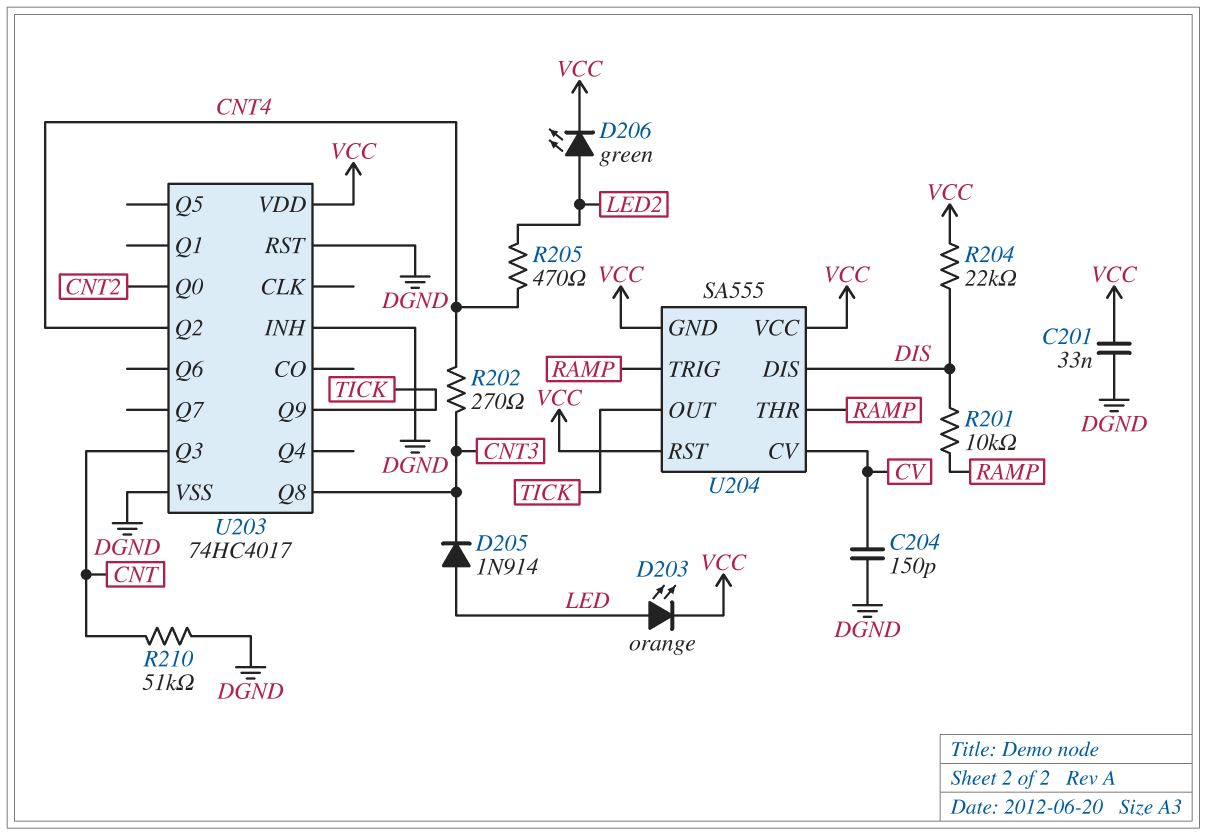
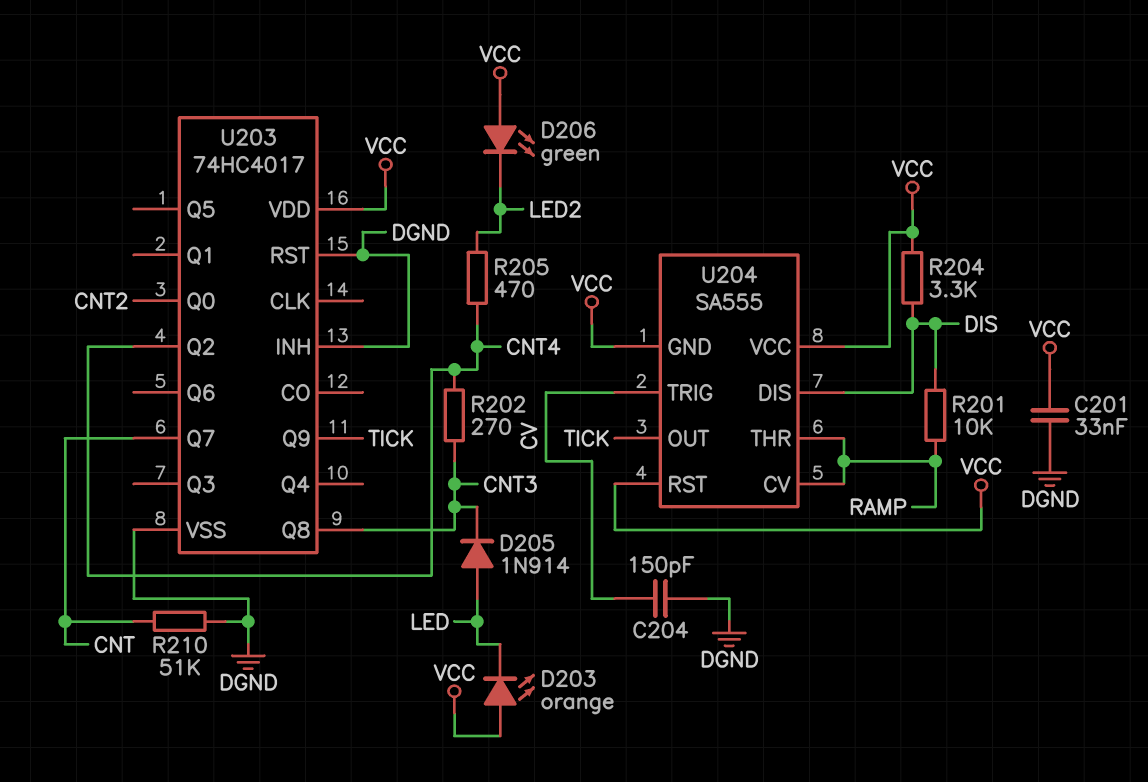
D203: LED orange (A LED, K VCC) -> LED orange (A VCC, K LED)
D206: LED green (A LED2, K VCC) -> LED green (A VCC, K LED2)
R204: 22k (DIS, VCC) -> 3.3k (DIS, VCC)
U203 pin Q3: CNT -> none
U203 pin Q7: none -> CNT
U204 pin CV: CV -> RAMP
U204 pin TRIG: RAMP -> CV

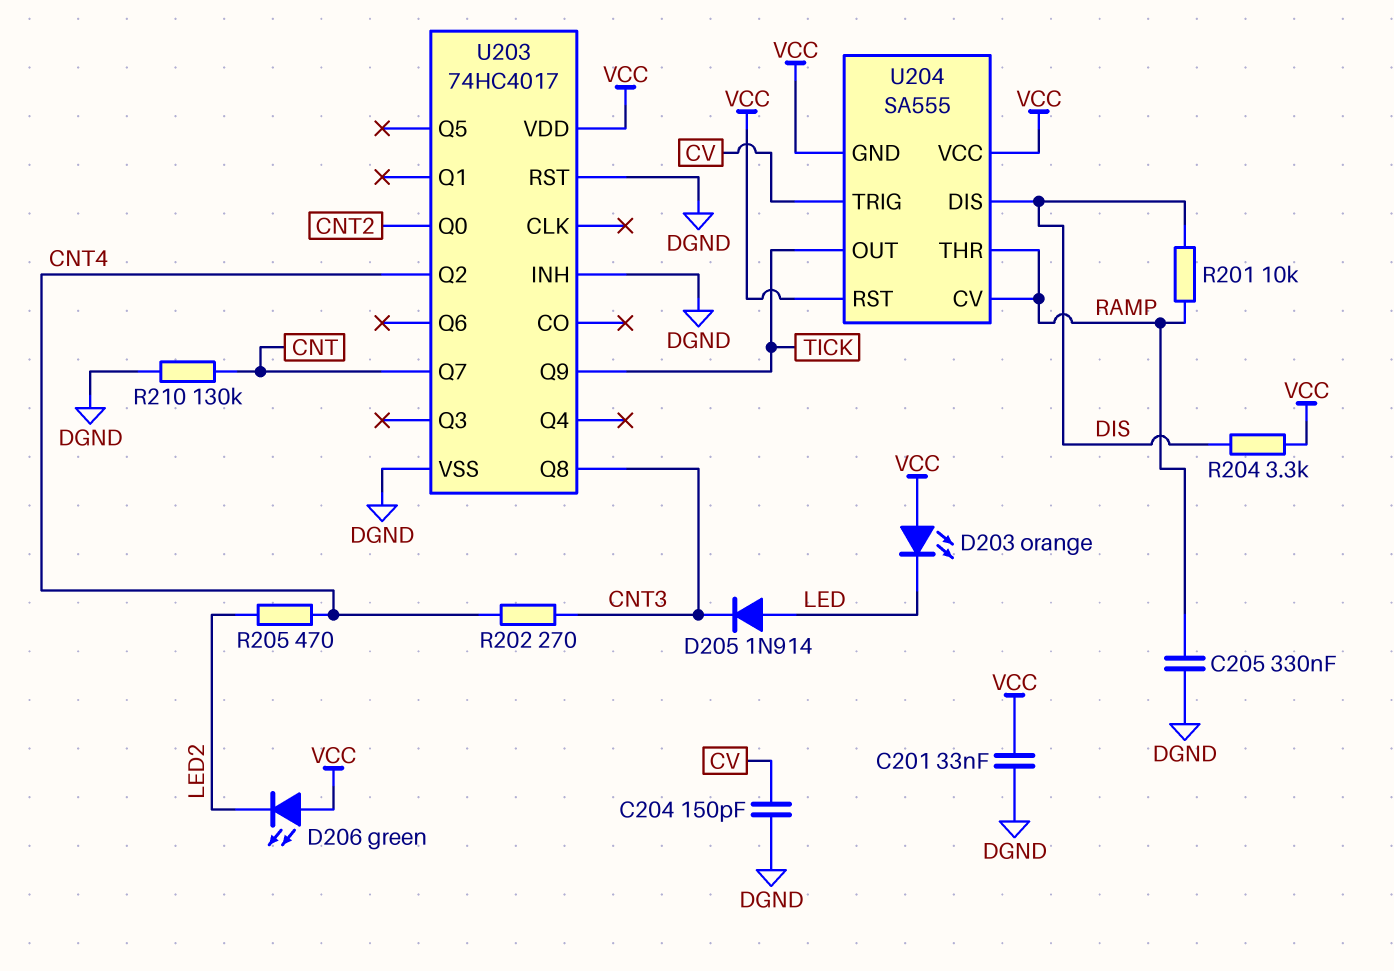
C205: none -> 330nF (DGND, RAMP)
R210: 51k (CNT, DGND) -> 130k (CNT, DGND)

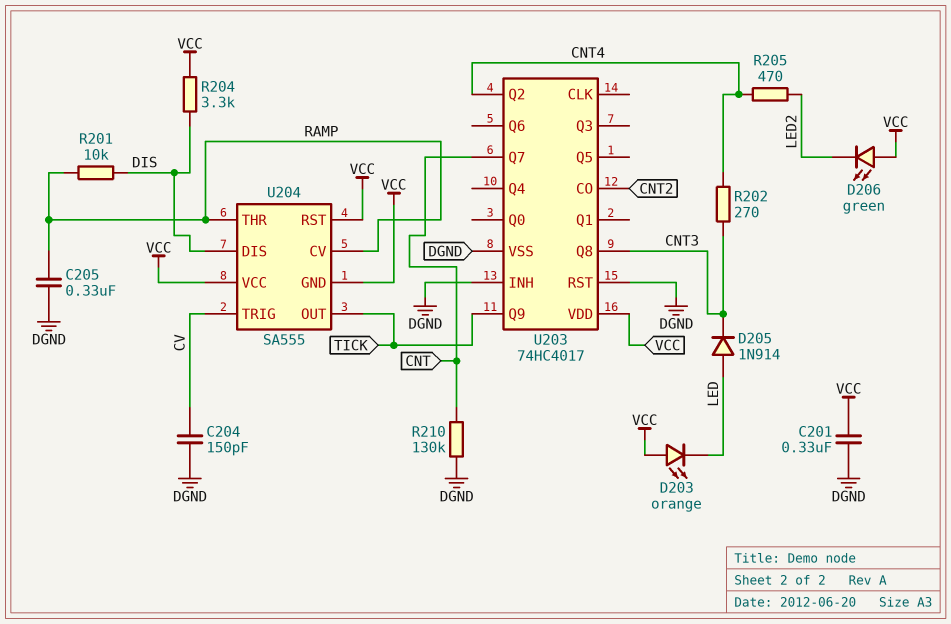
C201: 33nF (DGND, VCC) -> 330nF (DGND, VCC)
U203 pin CO: none -> CNT2
U203 pin Q0: CNT2 -> none

